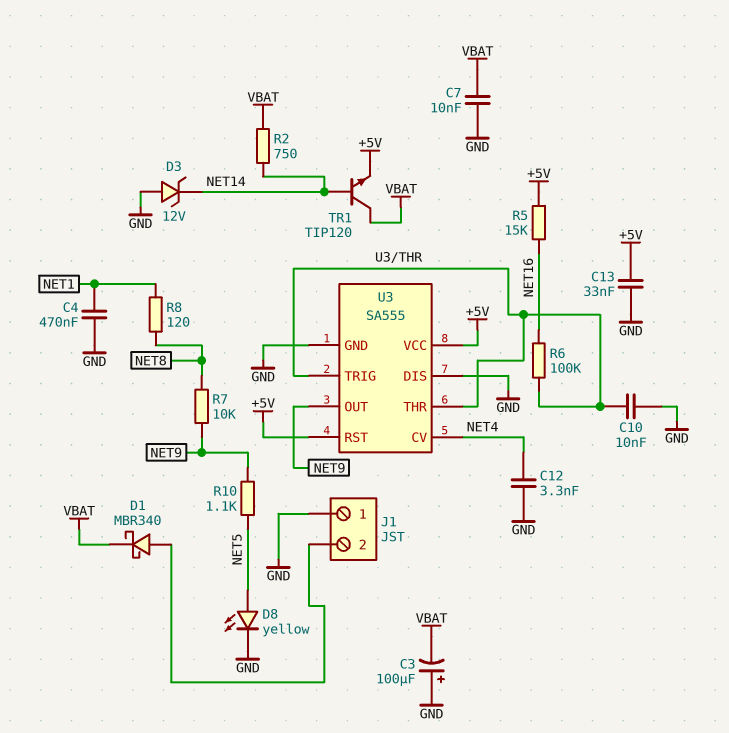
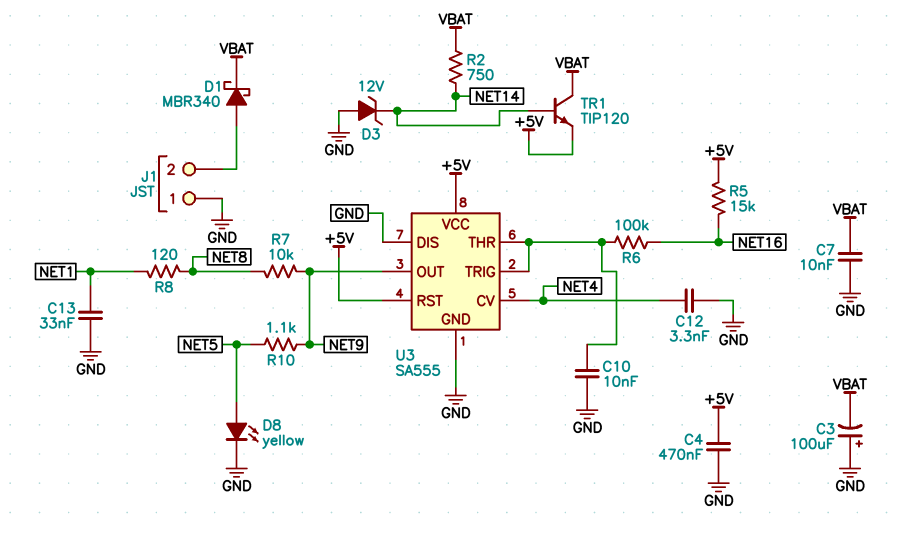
C4: 470nF (GND, NET1) -> 470nF (+5V, GND)
C13: 33nF (+5V, GND) -> 33nF (GND, NET1)

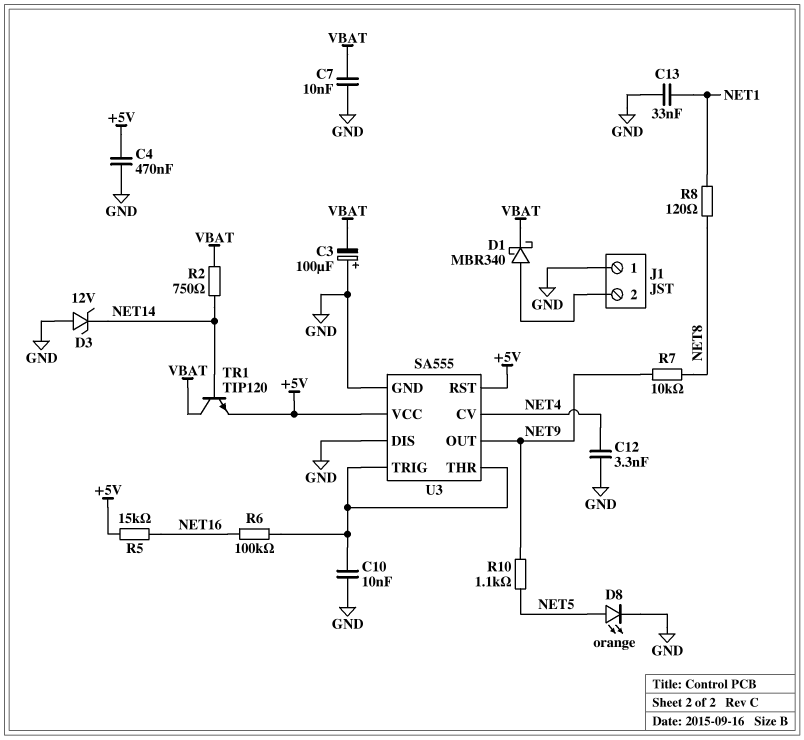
D8: LED yellow (A NET5, K GND) -> LED orange (A NET5, K GND)

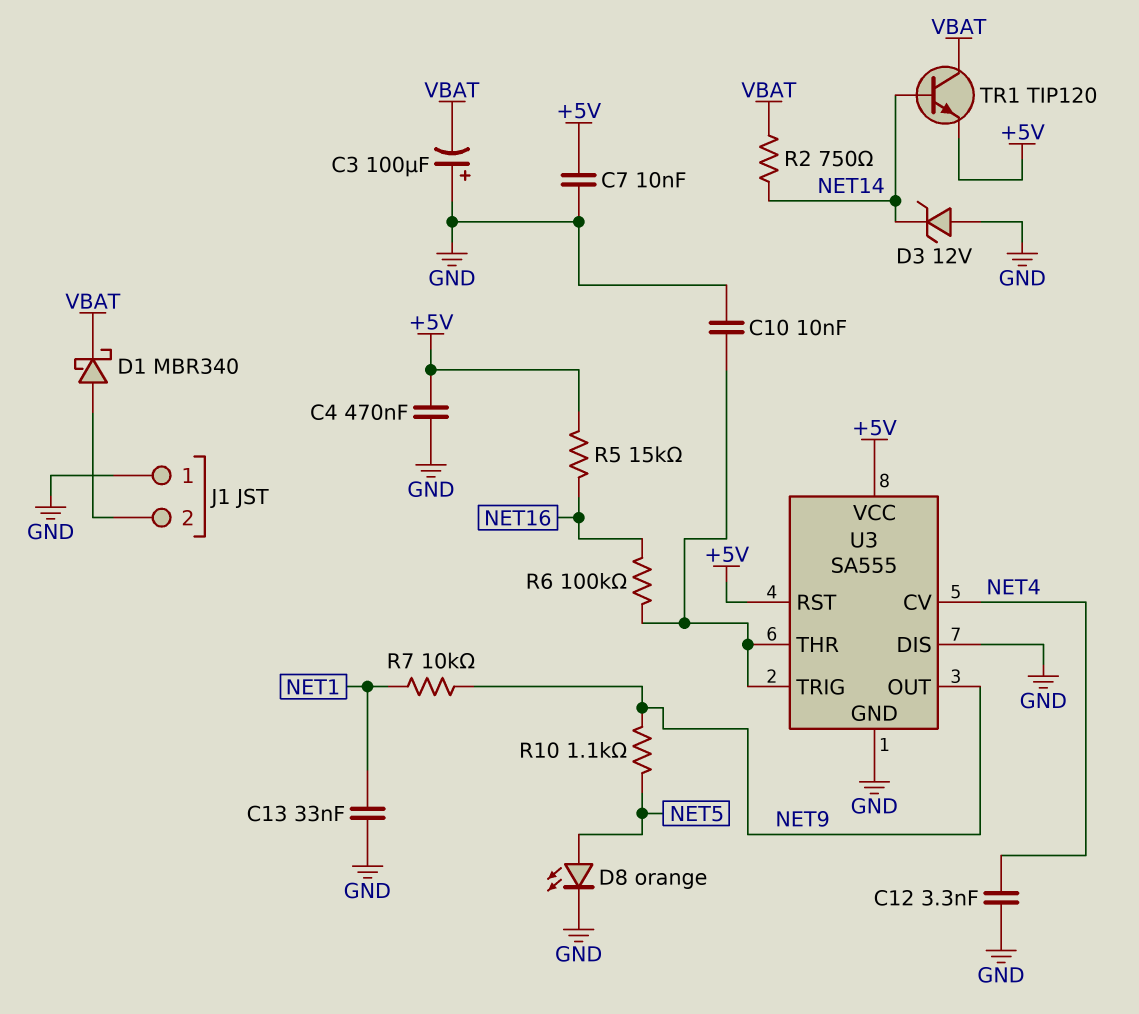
C7: 10nF (GND, VBAT) -> 10nF (+5V, GND)
R7: 10k (NET8, NET9) -> 10k (NET1, NET9)
R8: 120 (NET1, NET8) -> none

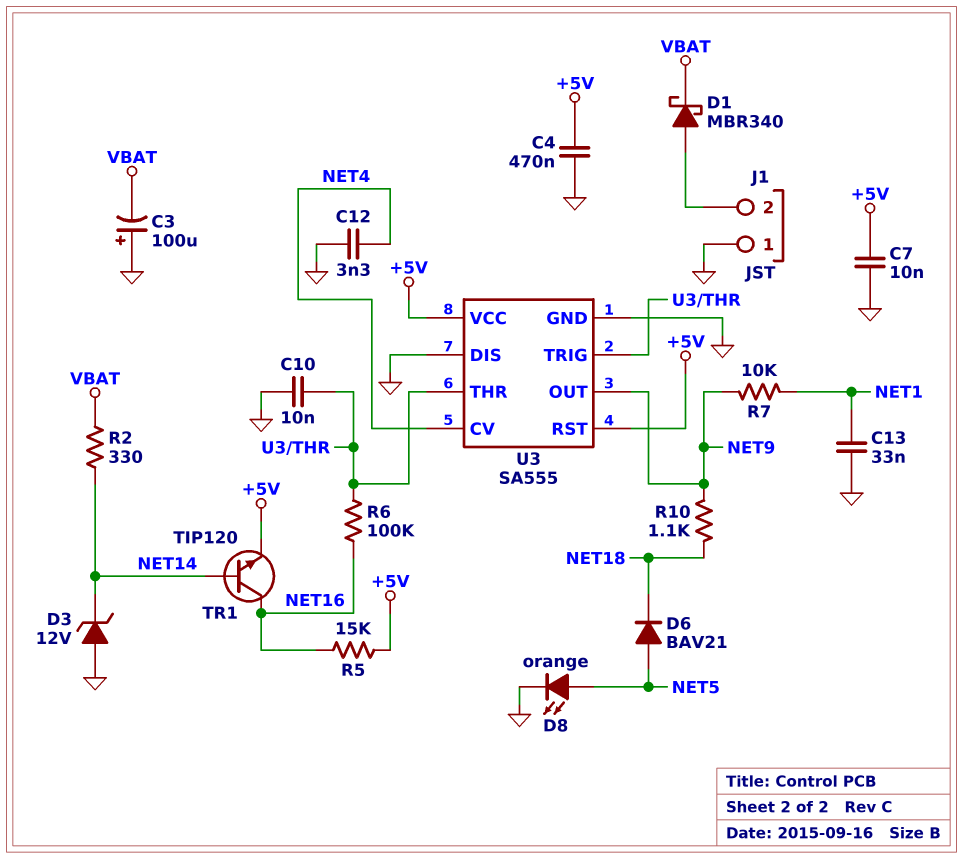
D6: none -> diode BAV21 (A NET5, K NET18)
R2: 750 (NET14, VBAT) -> 330 (NET14, VBAT)
R10: 1.1k (NET5, NET9) -> 1.1k (NET9, NET18)
TR1: NPN TIP120 (B NET14, C VBAT, E +5V) -> NPN TIP120 (B NET14, C NET16, E +5V)

